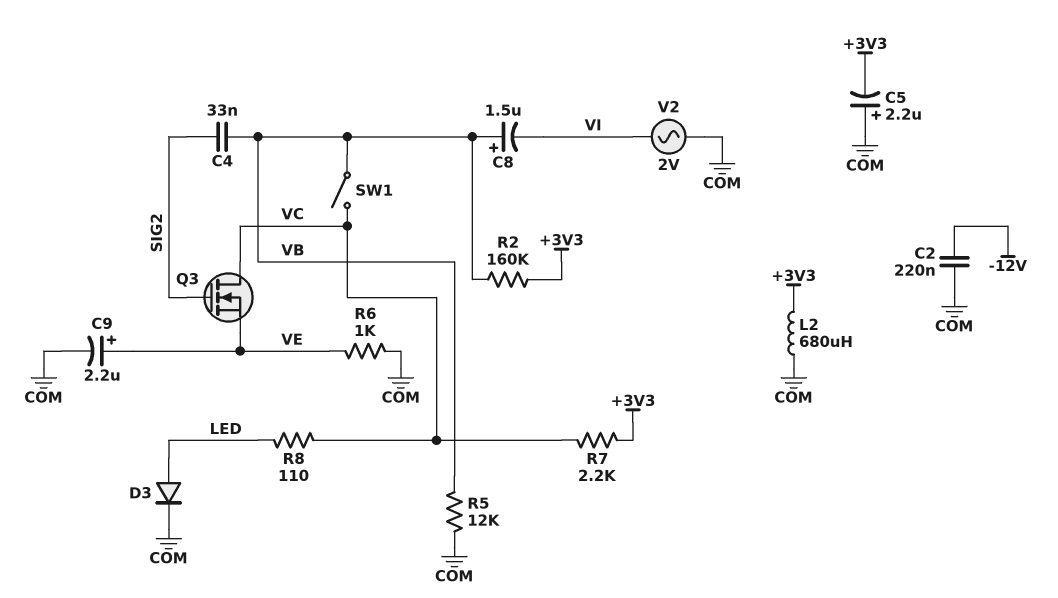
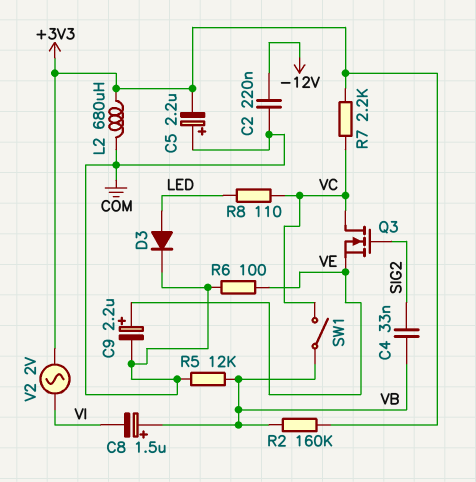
R6: 1k (COM, VE) -> 100 (COM, VE)
V2: AC 2V (COM, VI) -> AC 2V (+3V3, VI)

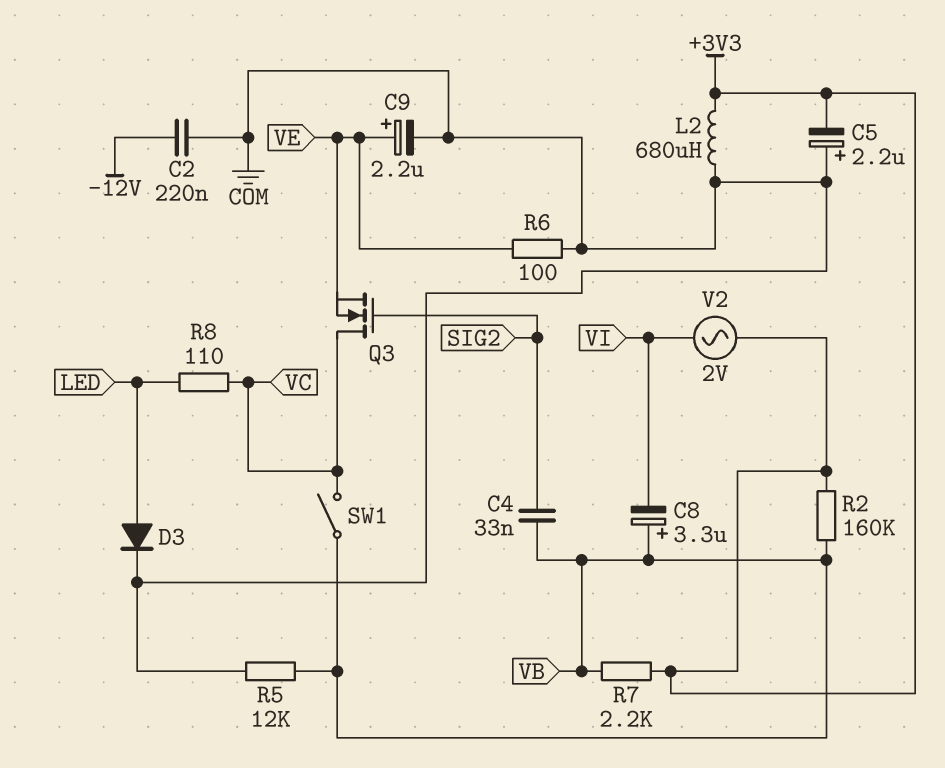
C8: 1.5uF (plus VB, minus VI) -> 3.3uF (plus VB, minus VI)
R7: 2.2k (+3V3, VC) -> 2.2k (+3V3, VB)

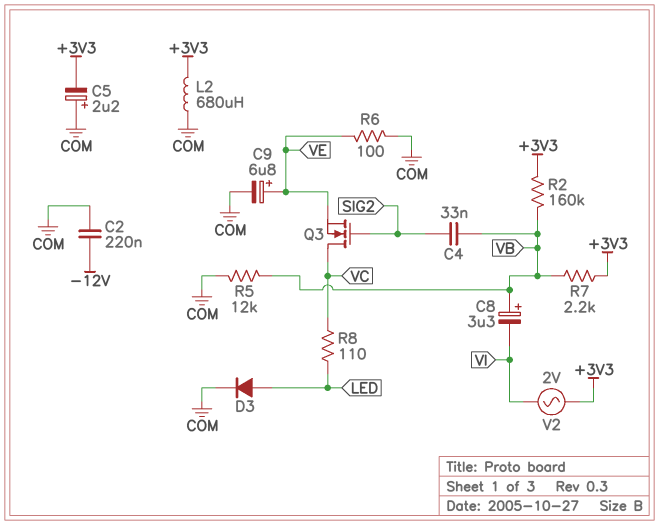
C9: 2.2uF (plus VE, minus COM) -> 6.8uF (plus VE, minus COM)
SW1: switch (VB, VC) -> none

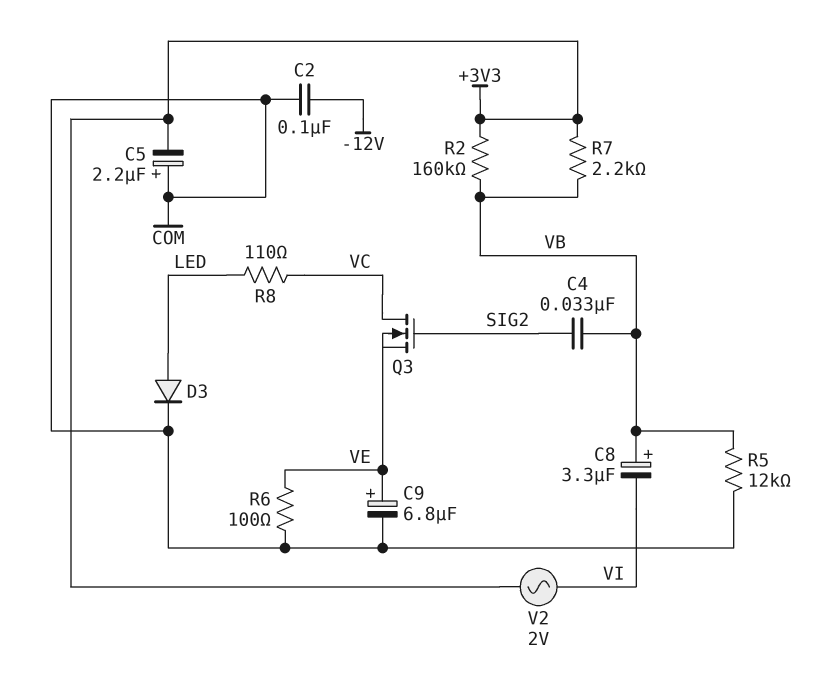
C2: 220nF (-12V, COM) -> 100nF (-12V, COM)
L2: 680uH (+3V3, COM) -> none

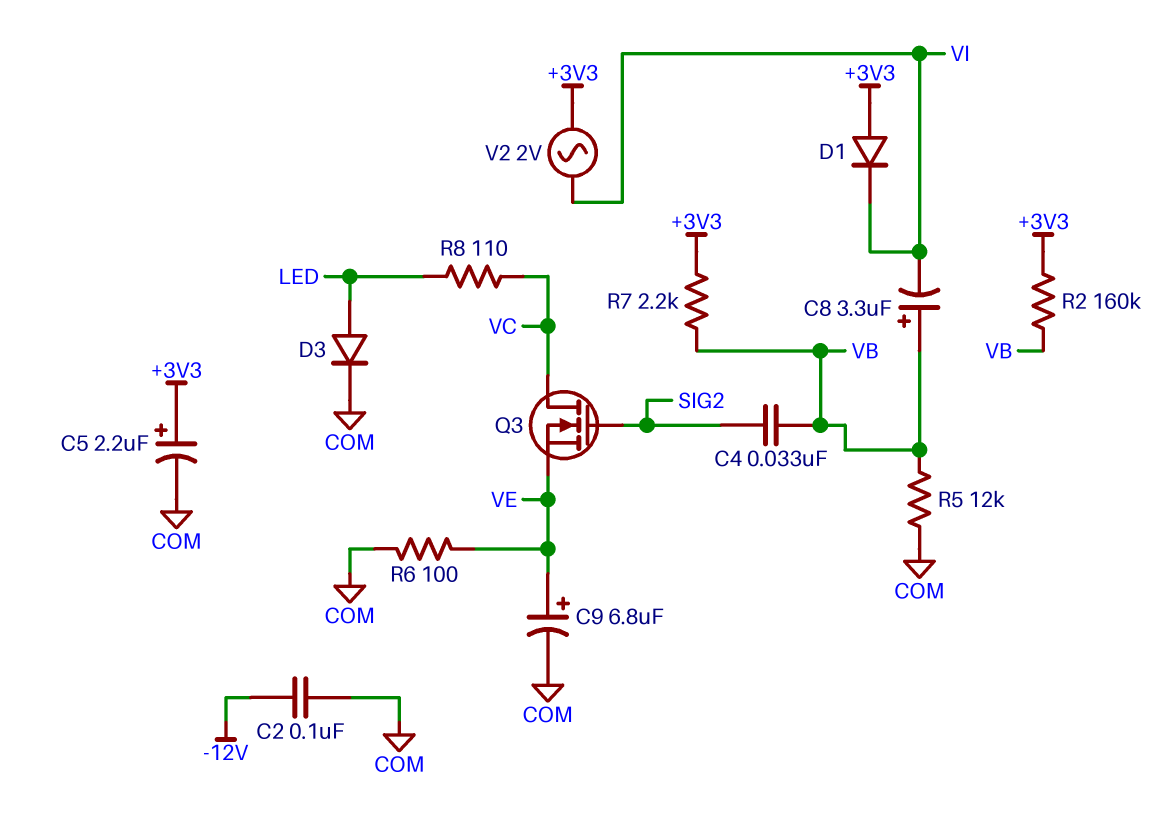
C5: 2.2uF (plus COM, minus +3V3) -> 2.2uF (plus +3V3, minus COM)
D1: none -> diode (A +3V3, K VI)

